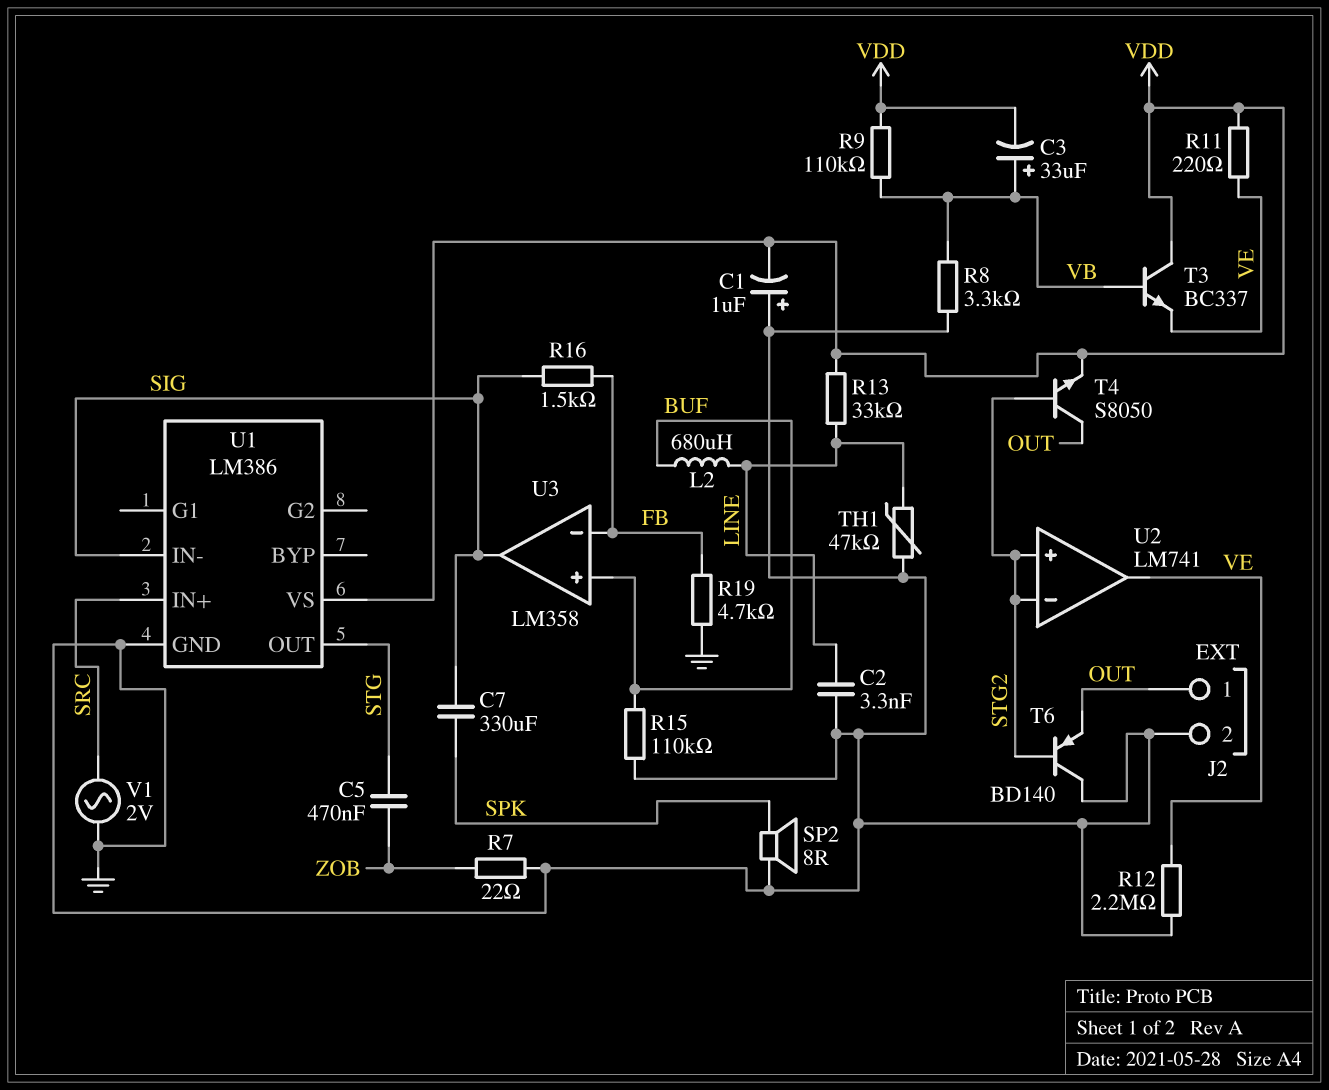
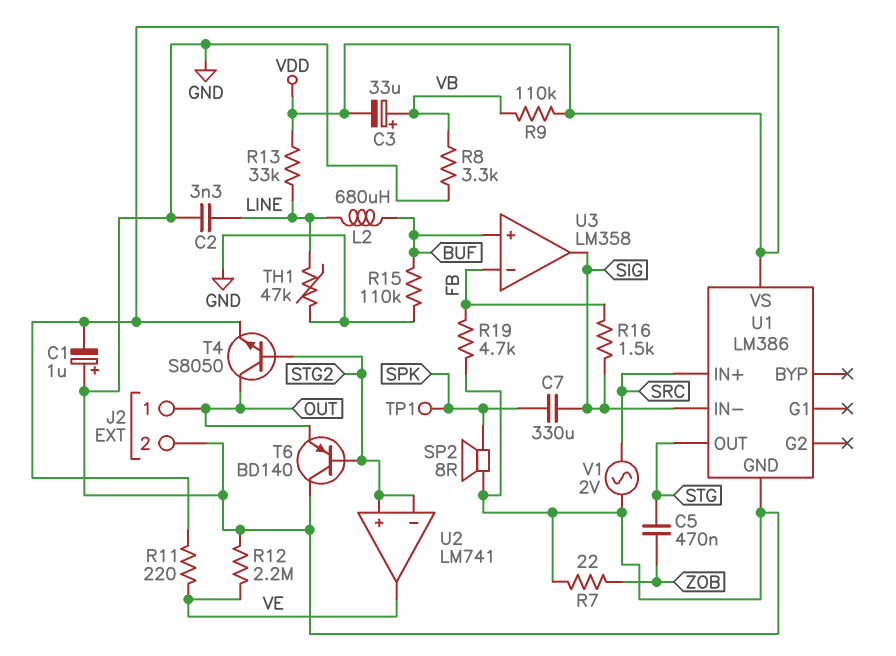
T3: NPN BC337 (B VB, C VDD, E VE) -> none
TP1: none -> test point (SPK)

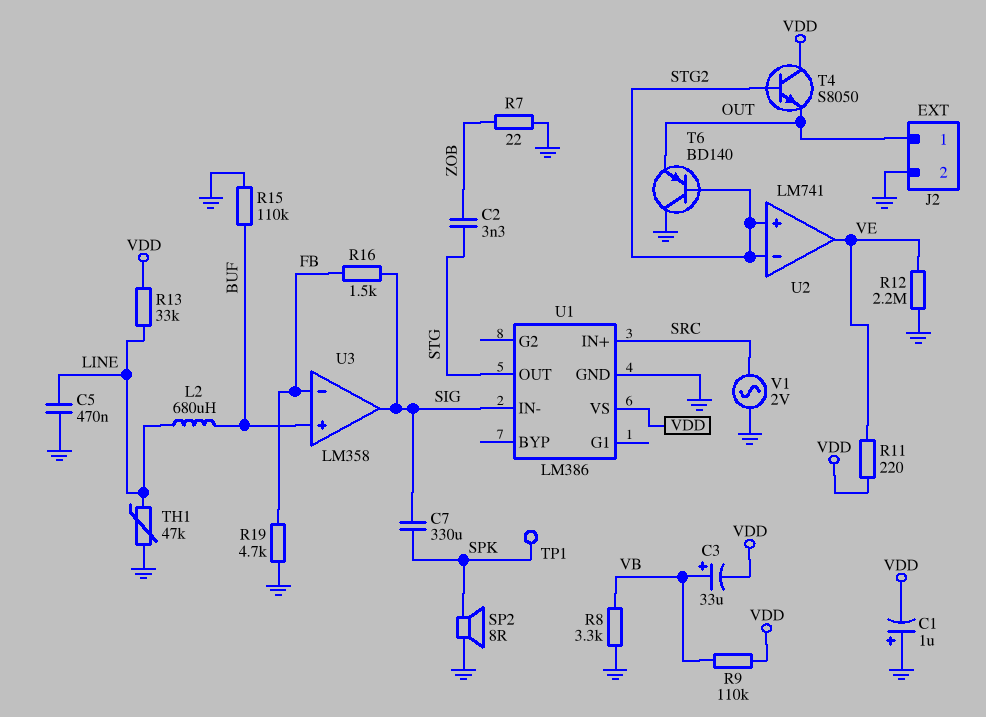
C2: 3.3nF (GND, LINE) -> 3.3nF (STG, ZOB)
C5: 470nF (STG, ZOB) -> 470nF (GND, LINE)
T4: NPN S8050 (B STG2, C OUT, E VDD) -> NPN S8050 (B STG2, C VDD, E OUT)

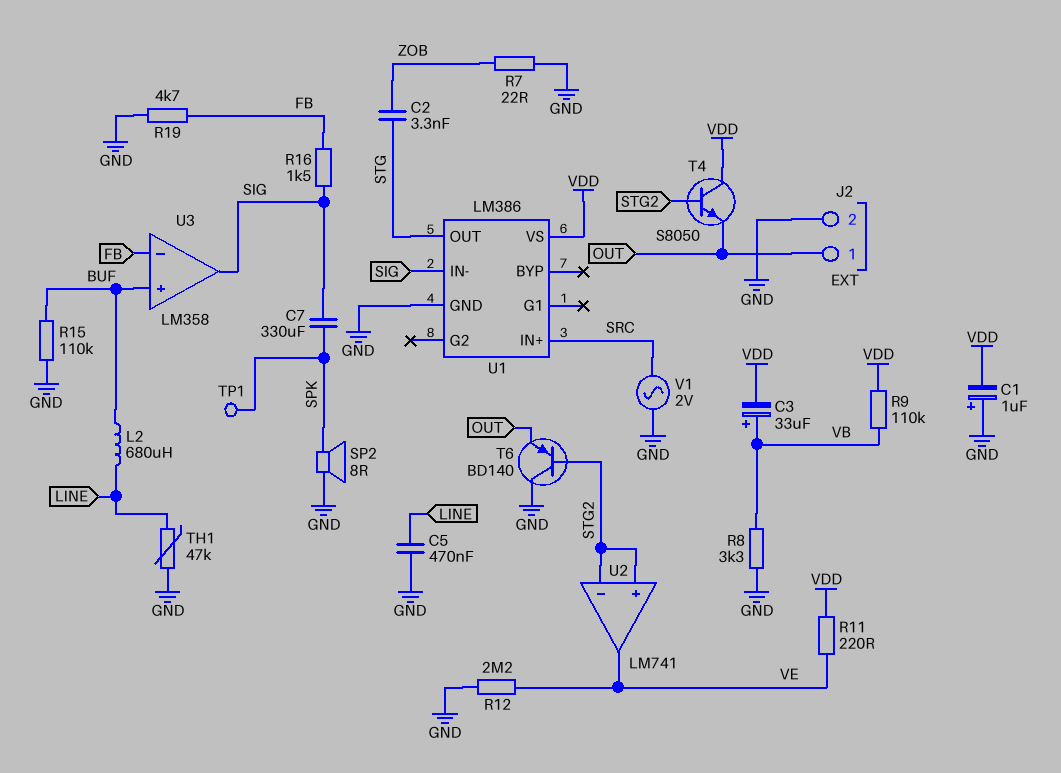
R13: 33k (LINE, VDD) -> none

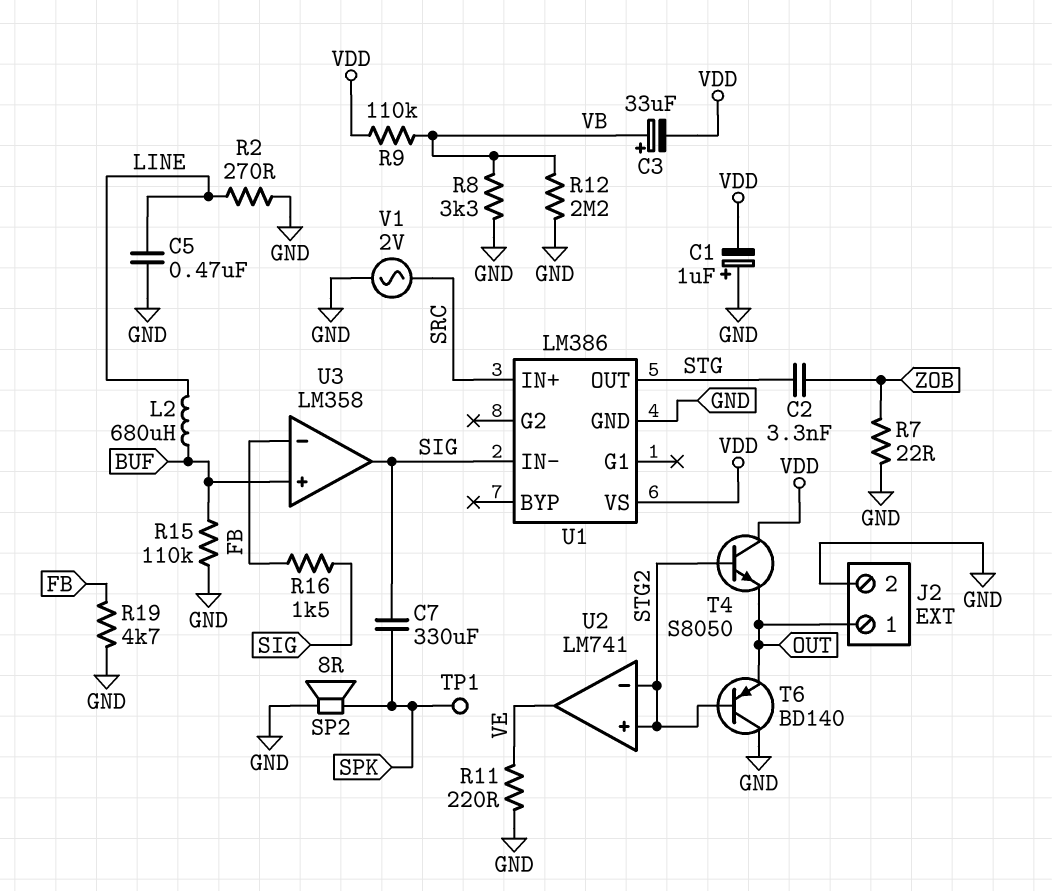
R2: none -> 270 (GND, LINE)
R11: 220 (VDD, VE) -> 220 (GND, VE)
R12: 2.2M (GND, VE) -> 2.2M (GND, VB)
TH1: 47k (GND, LINE) -> none

